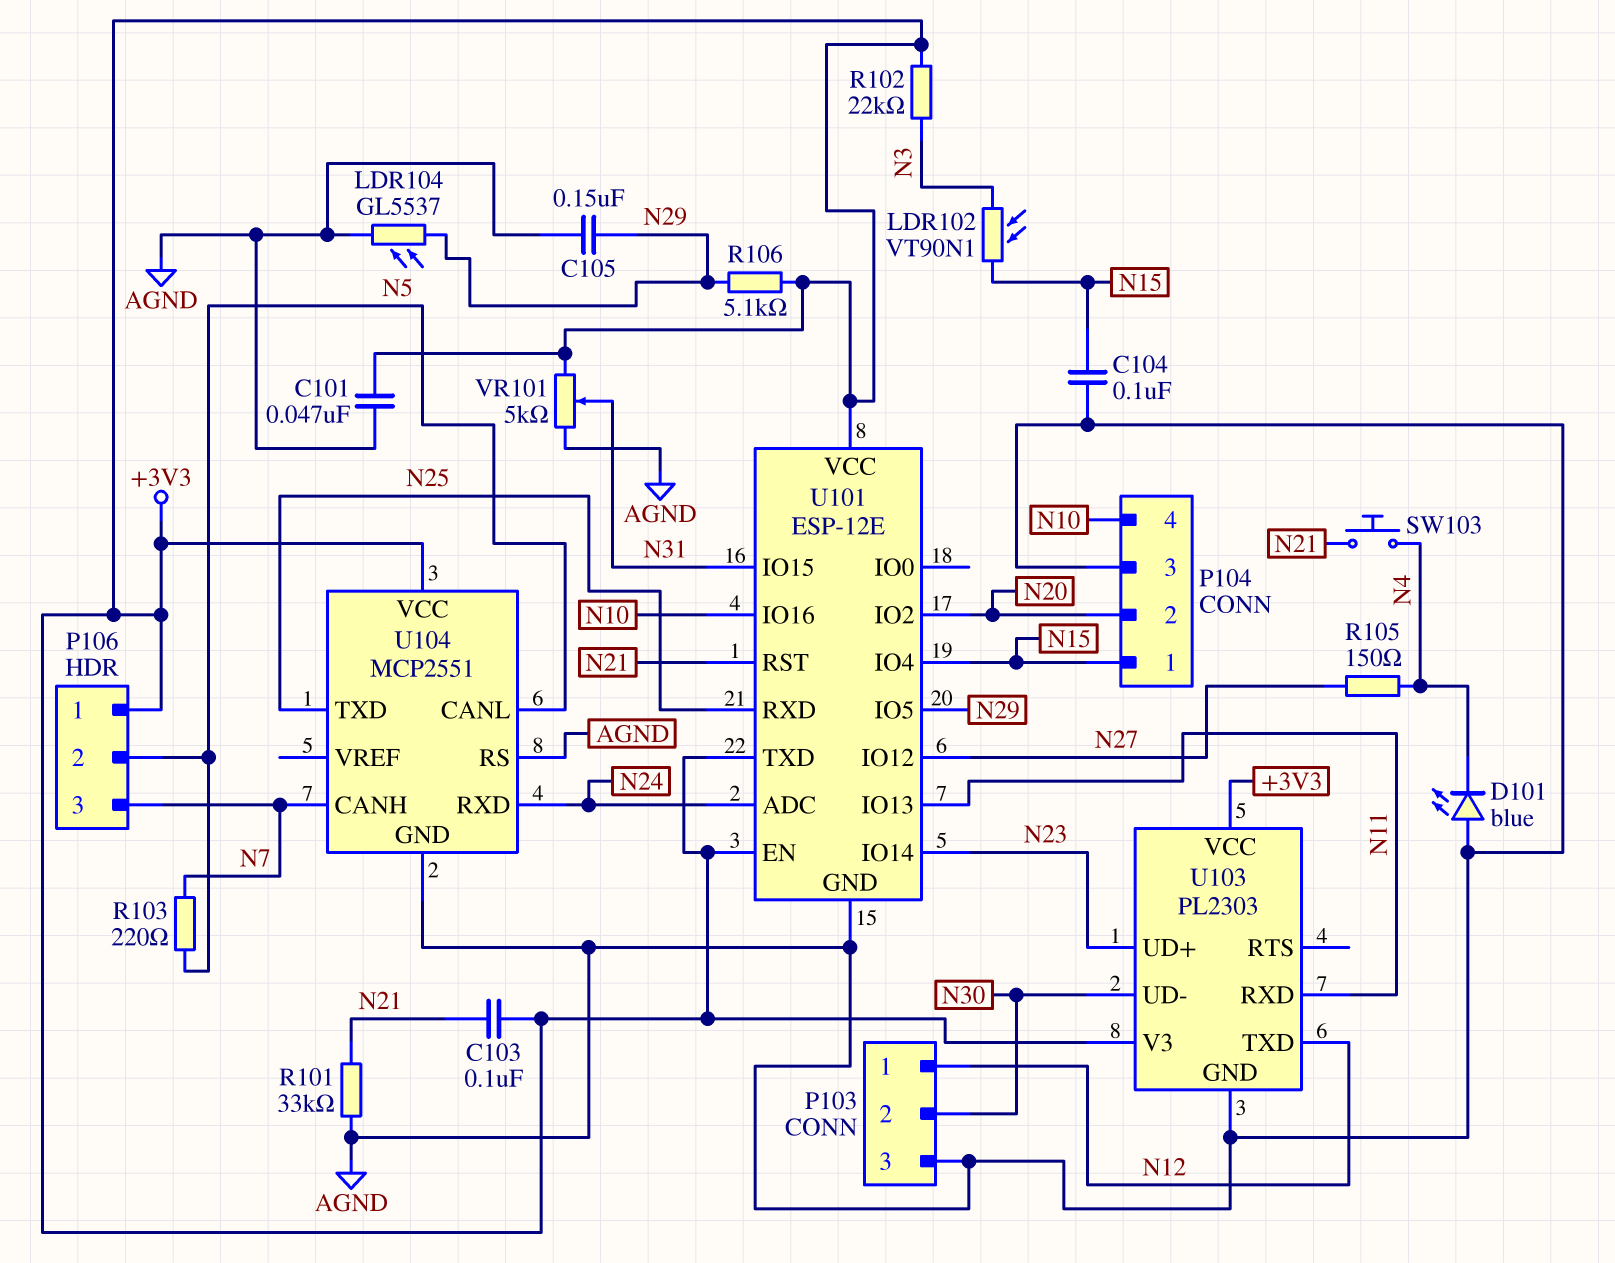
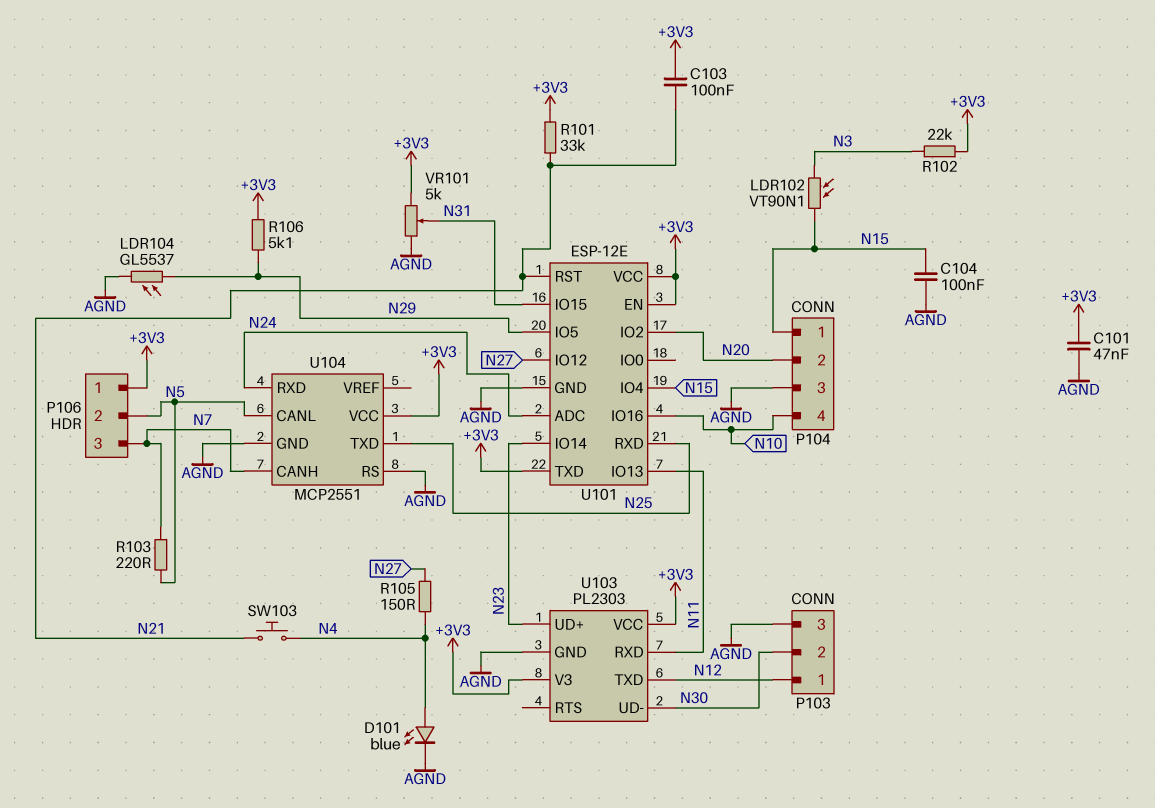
C105: 150nF (AGND, N29) -> none
D101: LED blue (A AGND, K N4) -> LED blue (A N4, K AGND)
R101: 33k (AGND, N21) -> 33k (+3V3, N21)

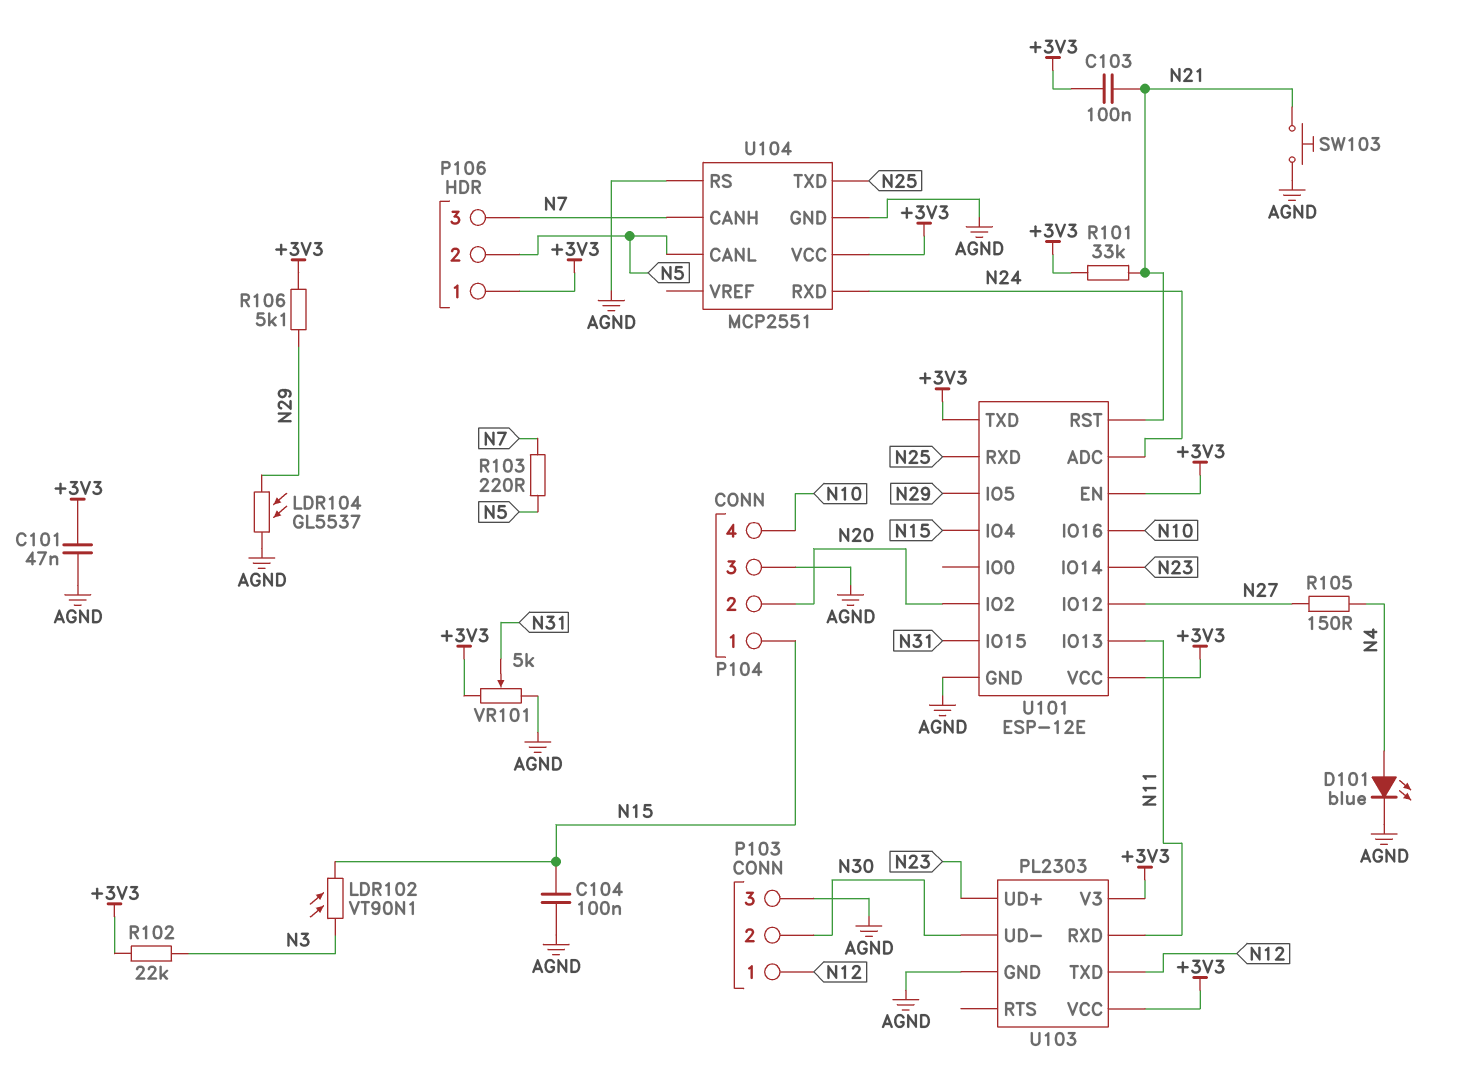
SW103: button (N4, N21) -> button (AGND, N21)

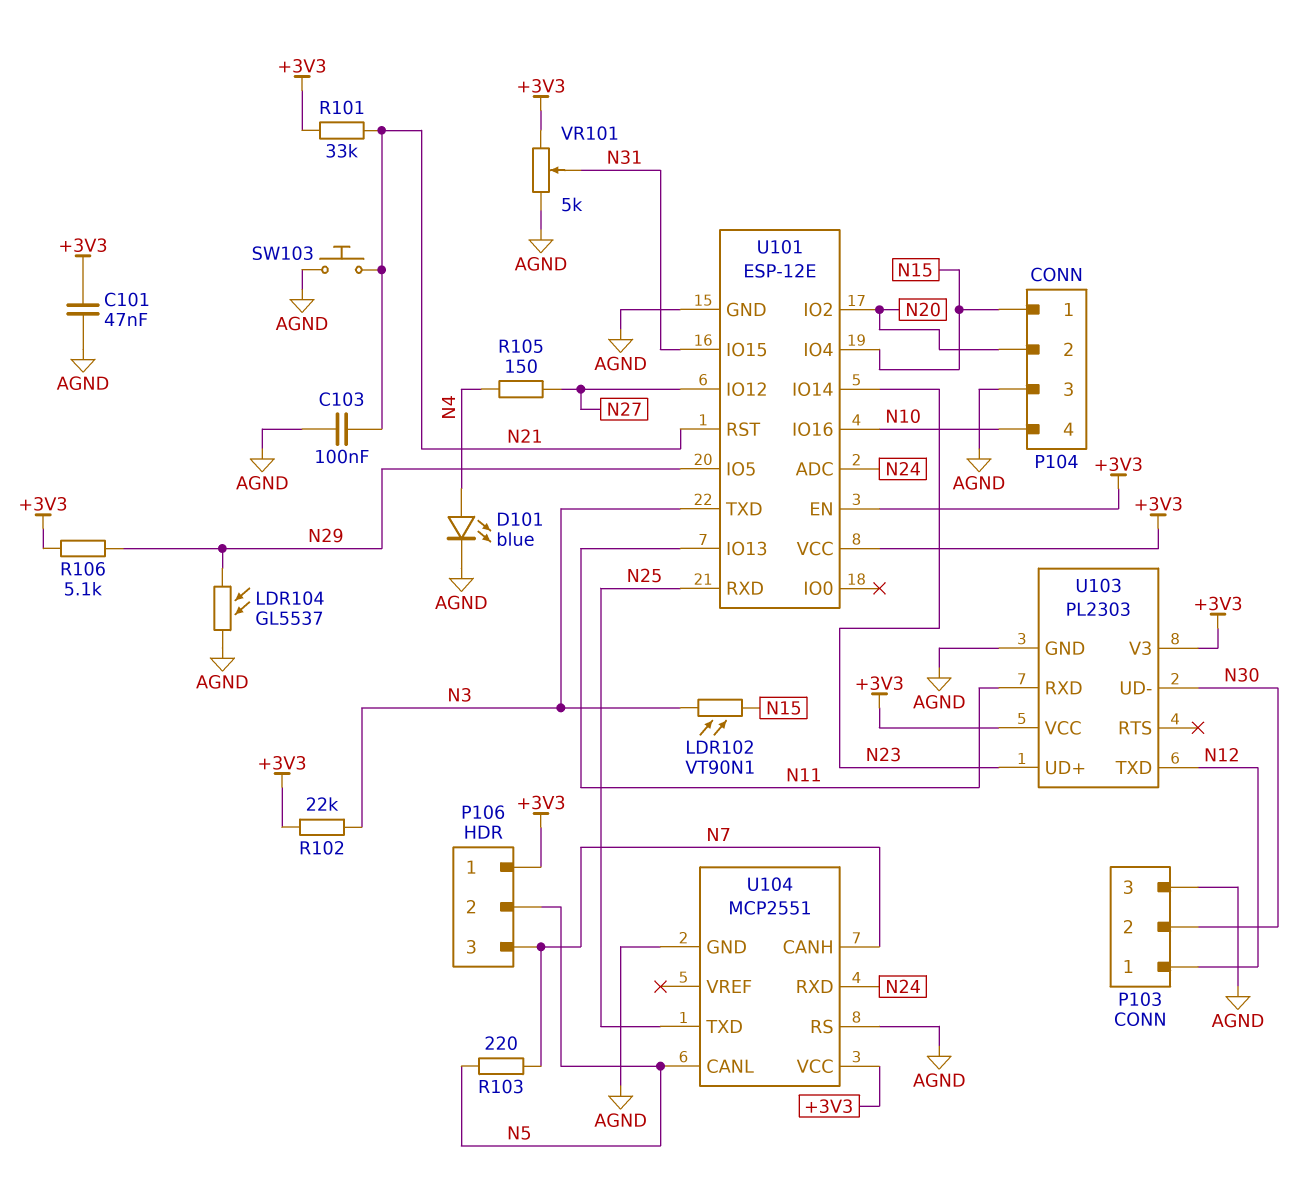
C103: 100nF (+3V3, N21) -> 100nF (AGND, N21)
C104: 100nF (AGND, N15) -> none
U101 pin TXD: +3V3 -> N3

